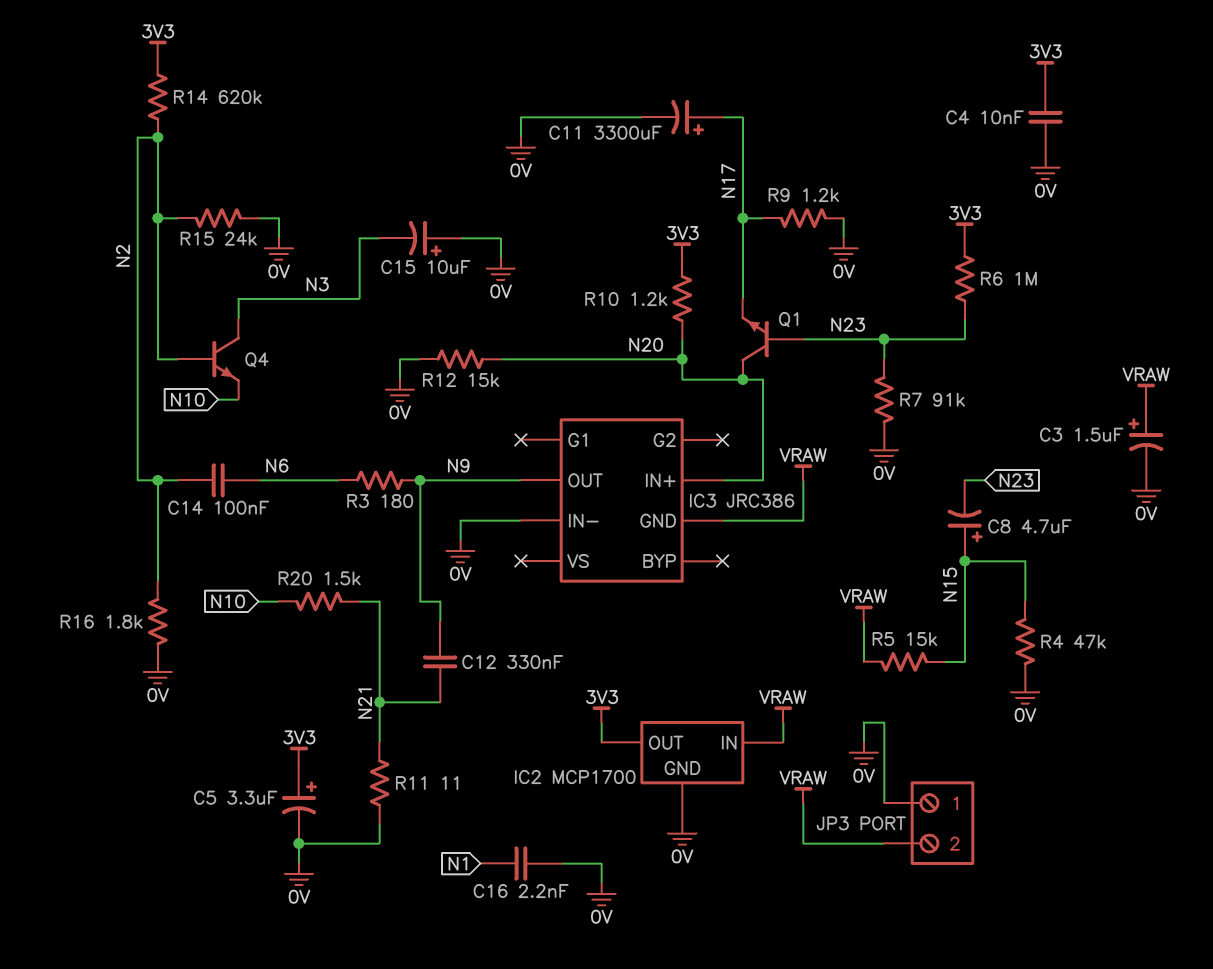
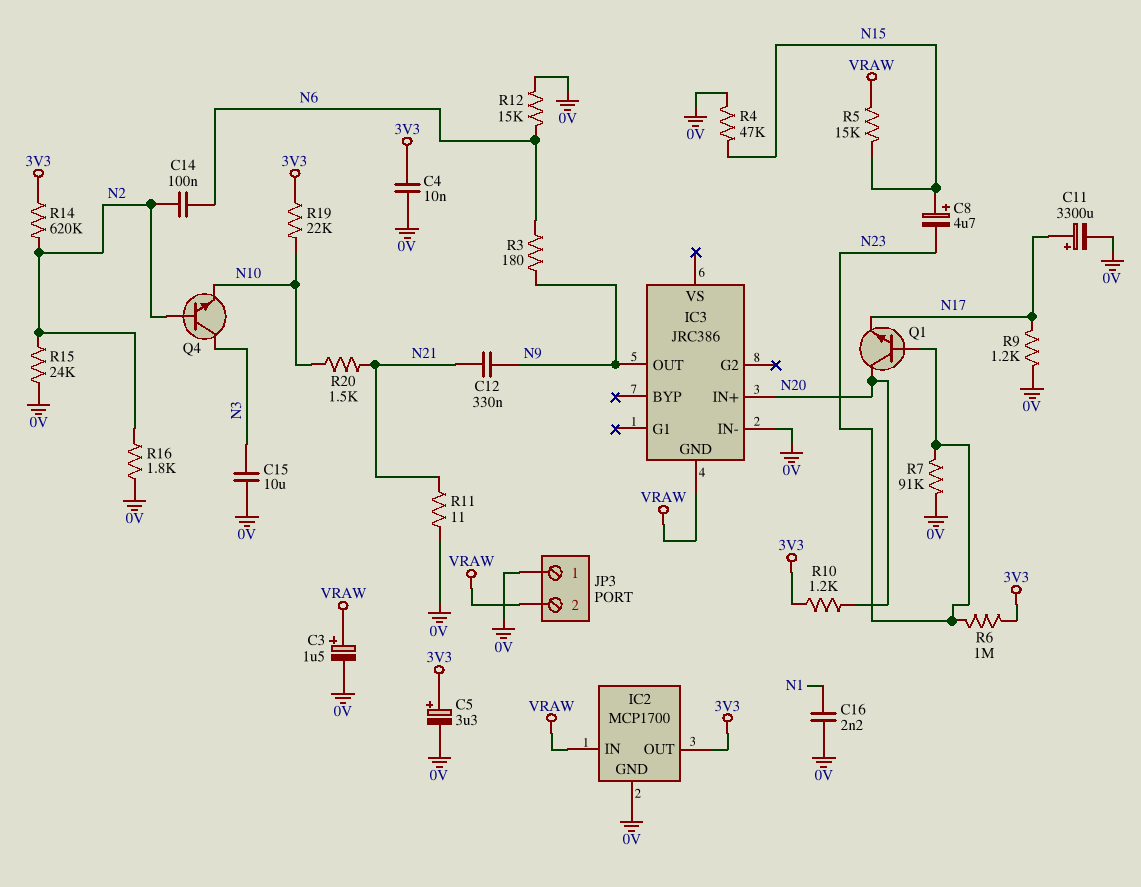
C15: 10uF (plus 0V, minus N3) -> 10uF (0V, N3)
R12: 15k (0V, N20) -> 15k (0V, N6)
R19: none -> 22k (3V3, N10)

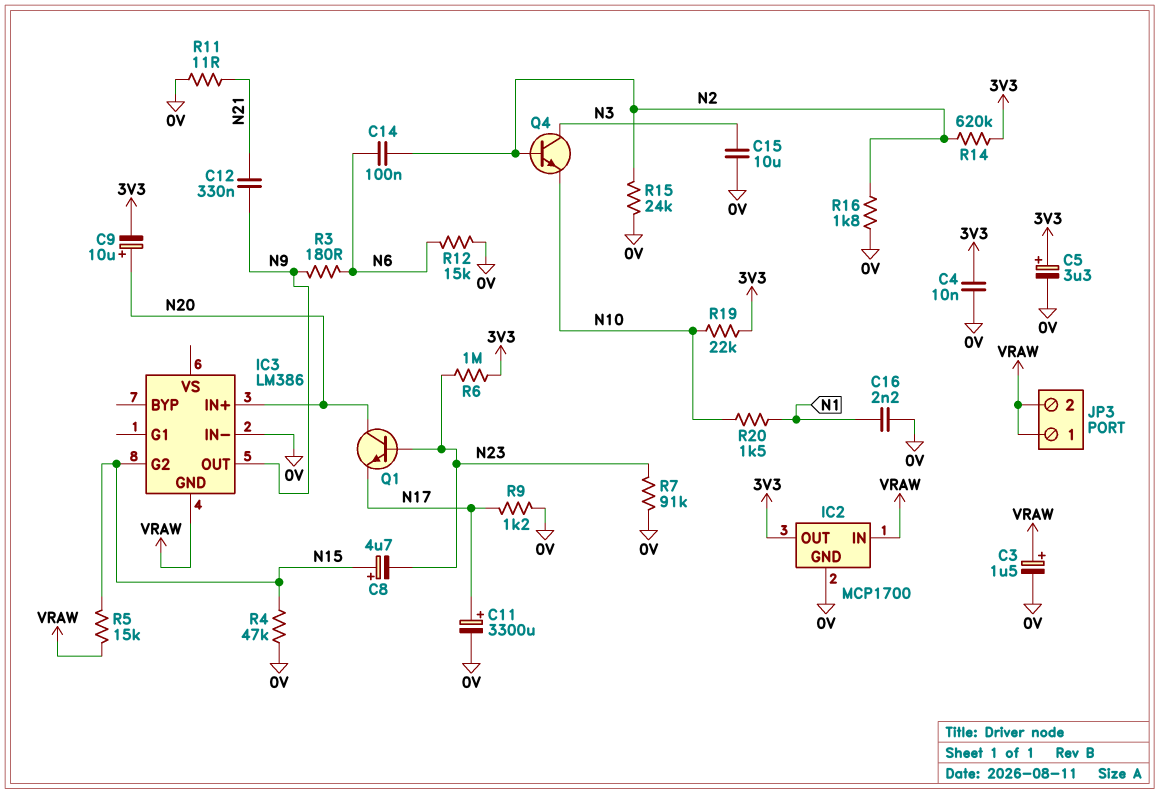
C9: none -> 10uF (plus N20, minus 3V3)
IC3: JRC386 -> LM386
IC3 pin G2: none -> N15
JP3 pin 1: 0V -> VRAW
R10: 1.2k (3V3, N20) -> none
R20: 1.5k (N10, N21) -> 1.5k (N1, N10)

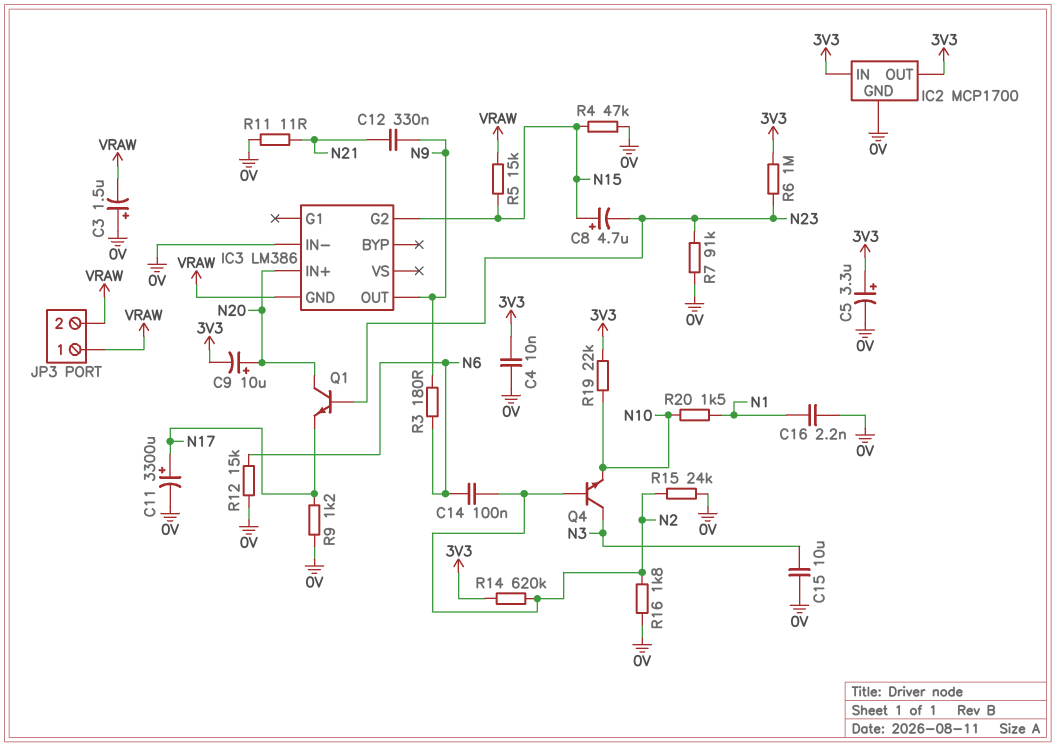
C3: 1.5uF (plus VRAW, minus 0V) -> 1.5uF (plus 0V, minus VRAW)
IC2 pin IN: VRAW -> 3V3

